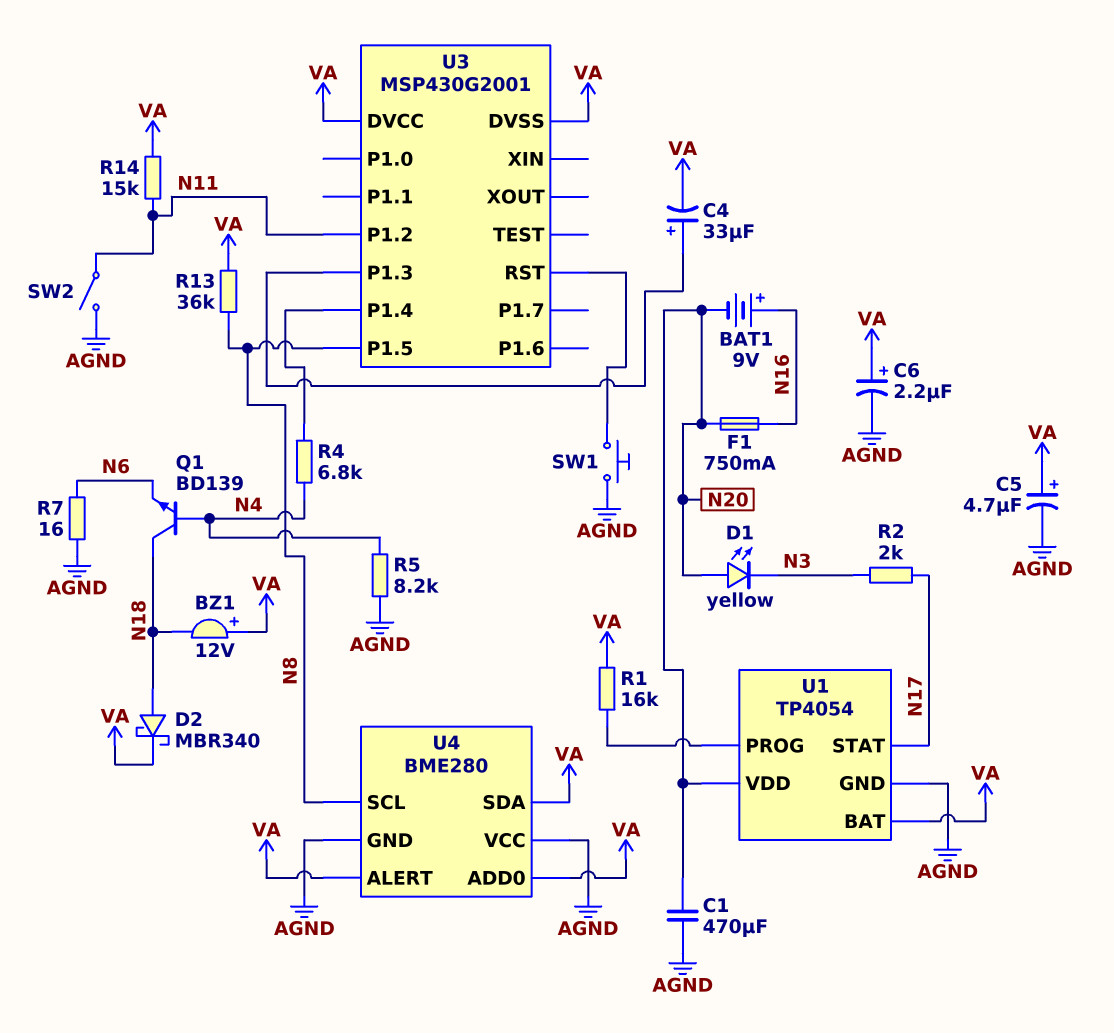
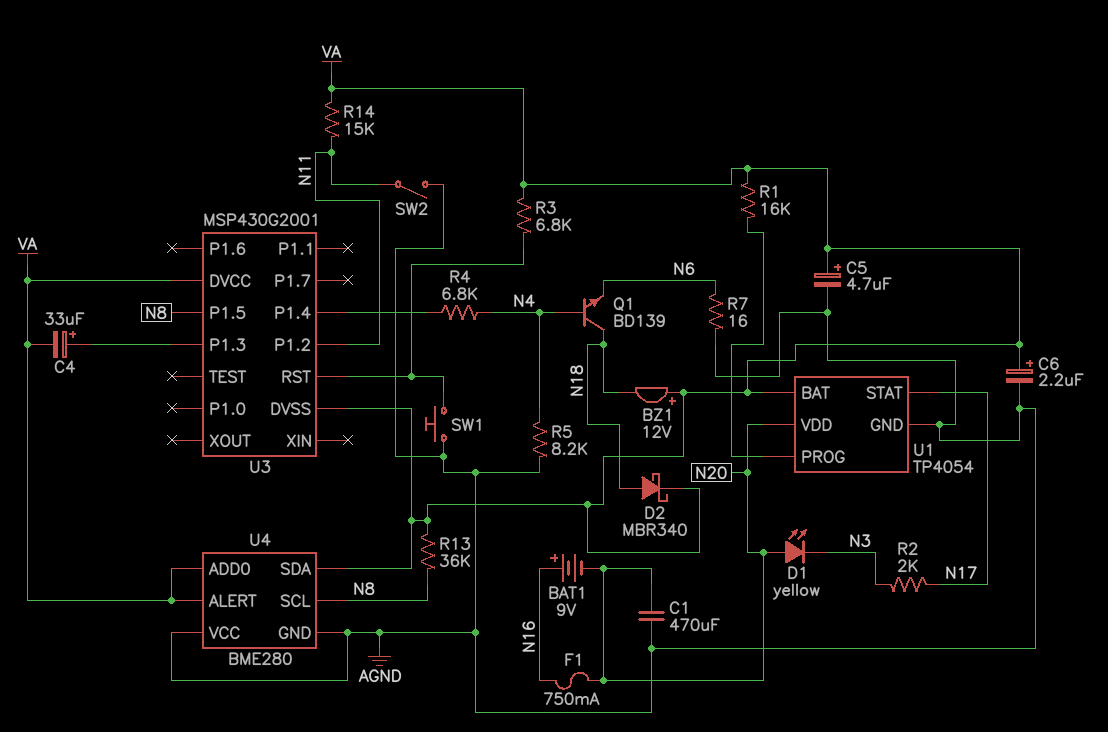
R3: none -> 6.8k (U3/RST, VA)

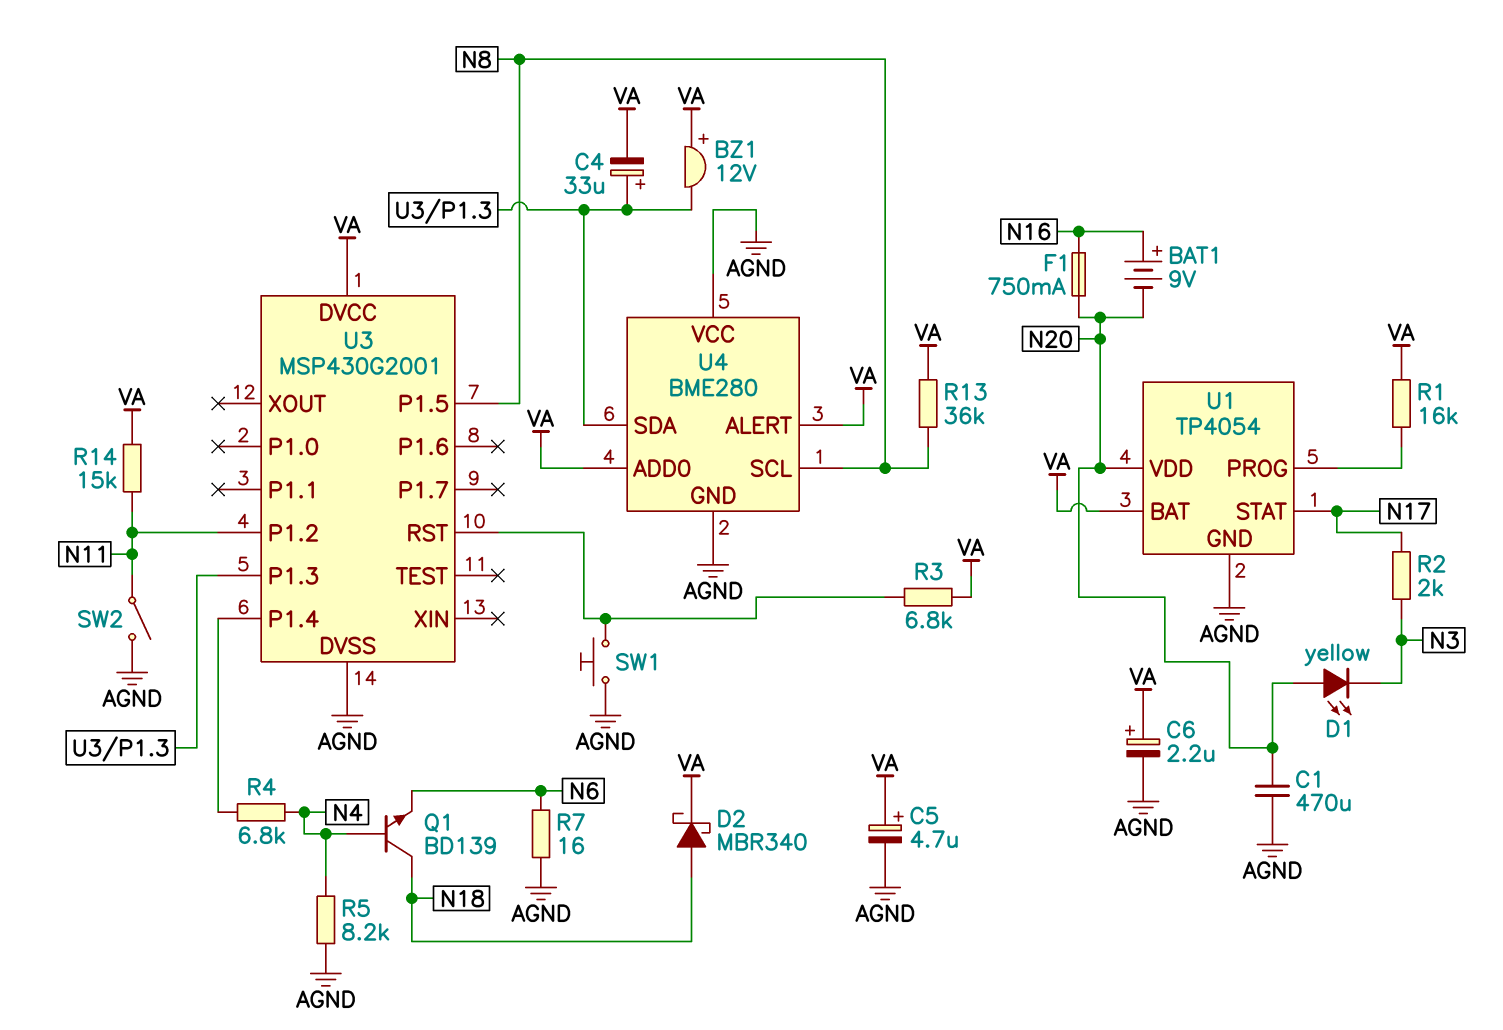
BZ1: buzzer 12V (plus VA, minus N18) -> buzzer 12V (plus VA, minus U3/P1.3)
U3 pin DVSS: VA -> AGND
U4 pin SDA: VA -> U3/P1.3

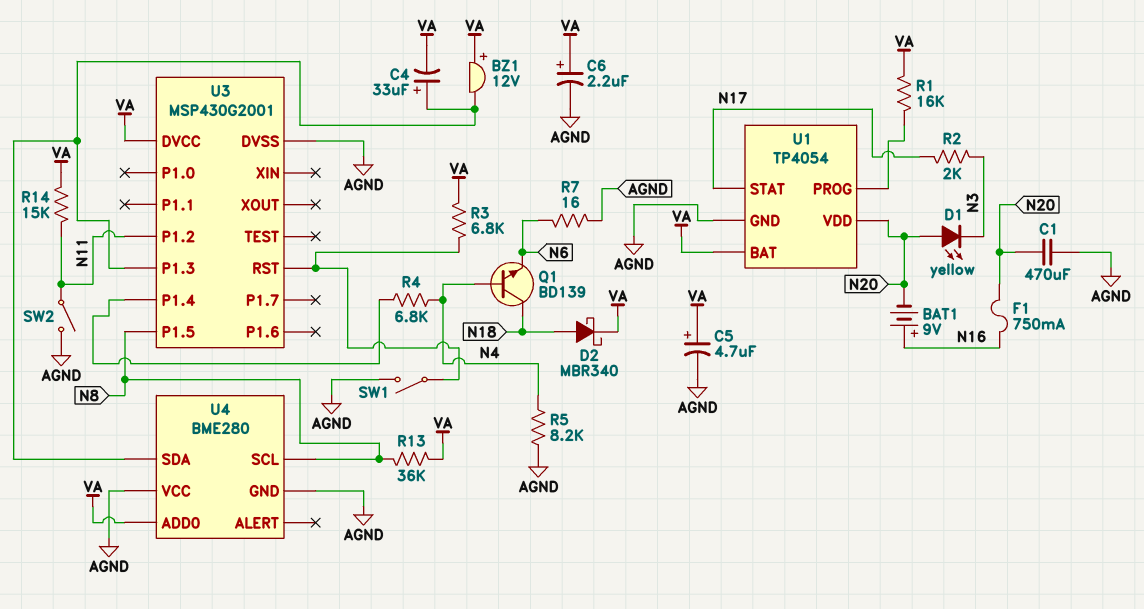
SW1: button (AGND, U3/RST) -> switch (AGND, U3/RST)
U4 pin ALERT: VA -> none

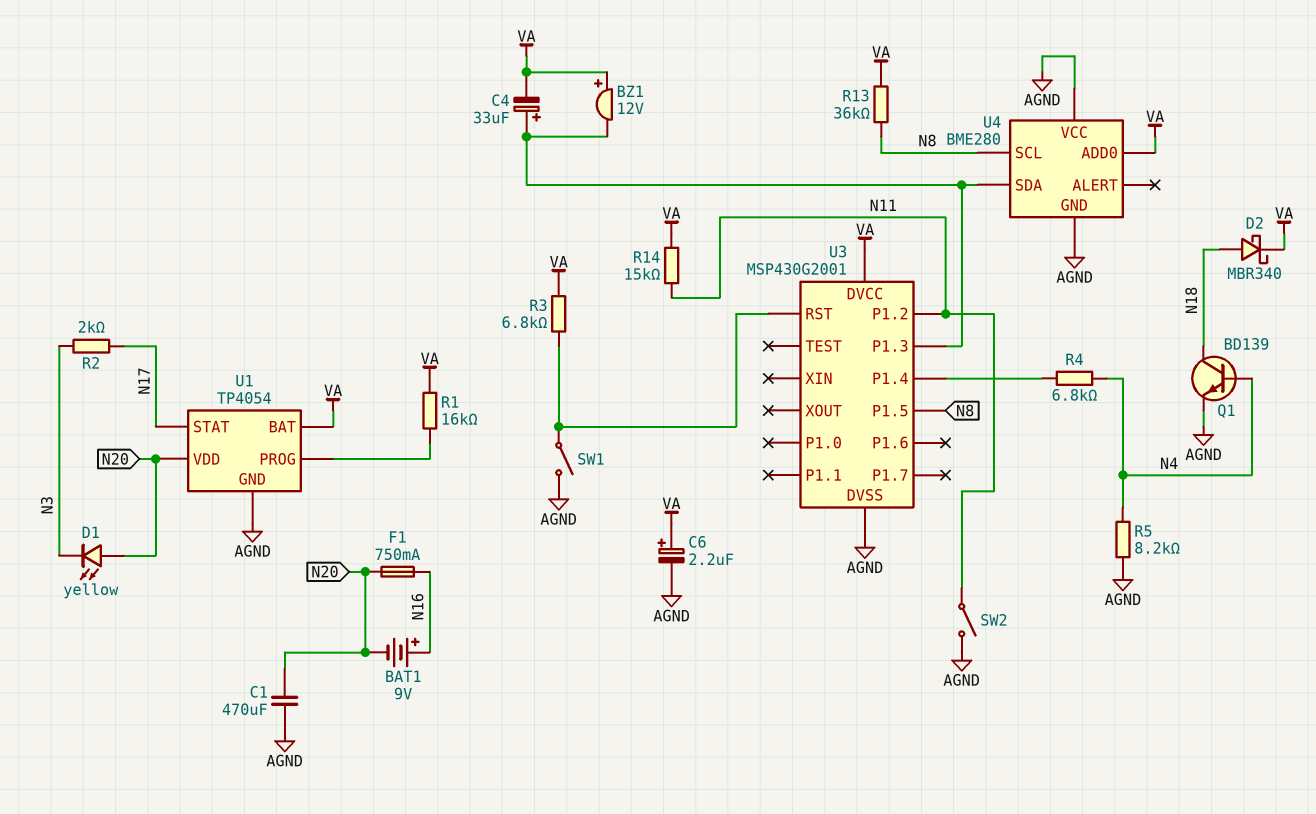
C5: 4.7uF (plus VA, minus AGND) -> none
Q1: NPN BD139 (B N4, C N18, E N6) -> NPN BD139 (B N4, C N18, E AGND)
R7: 16 (AGND, N6) -> none

